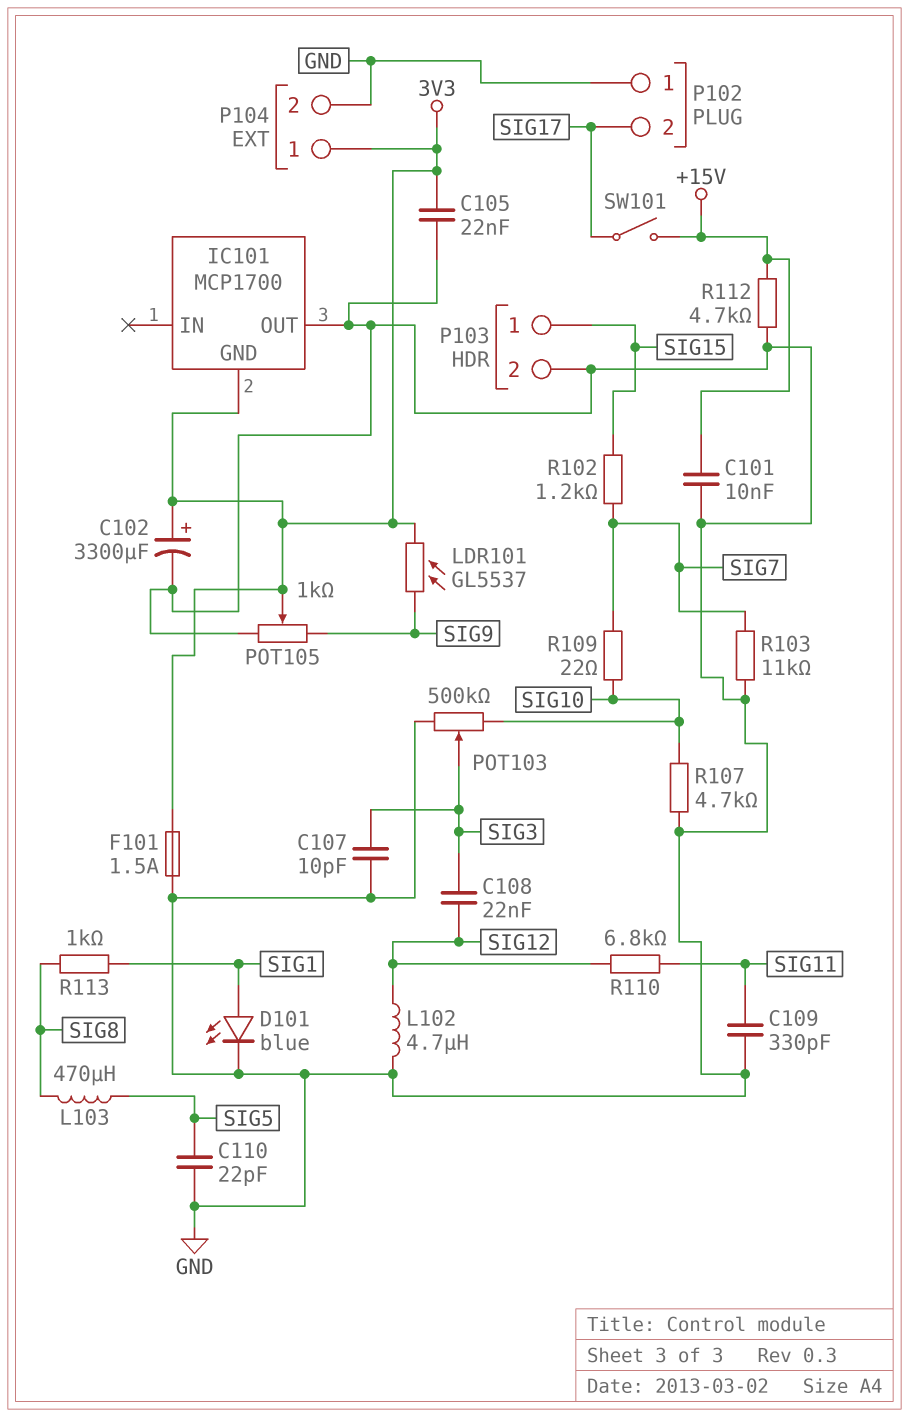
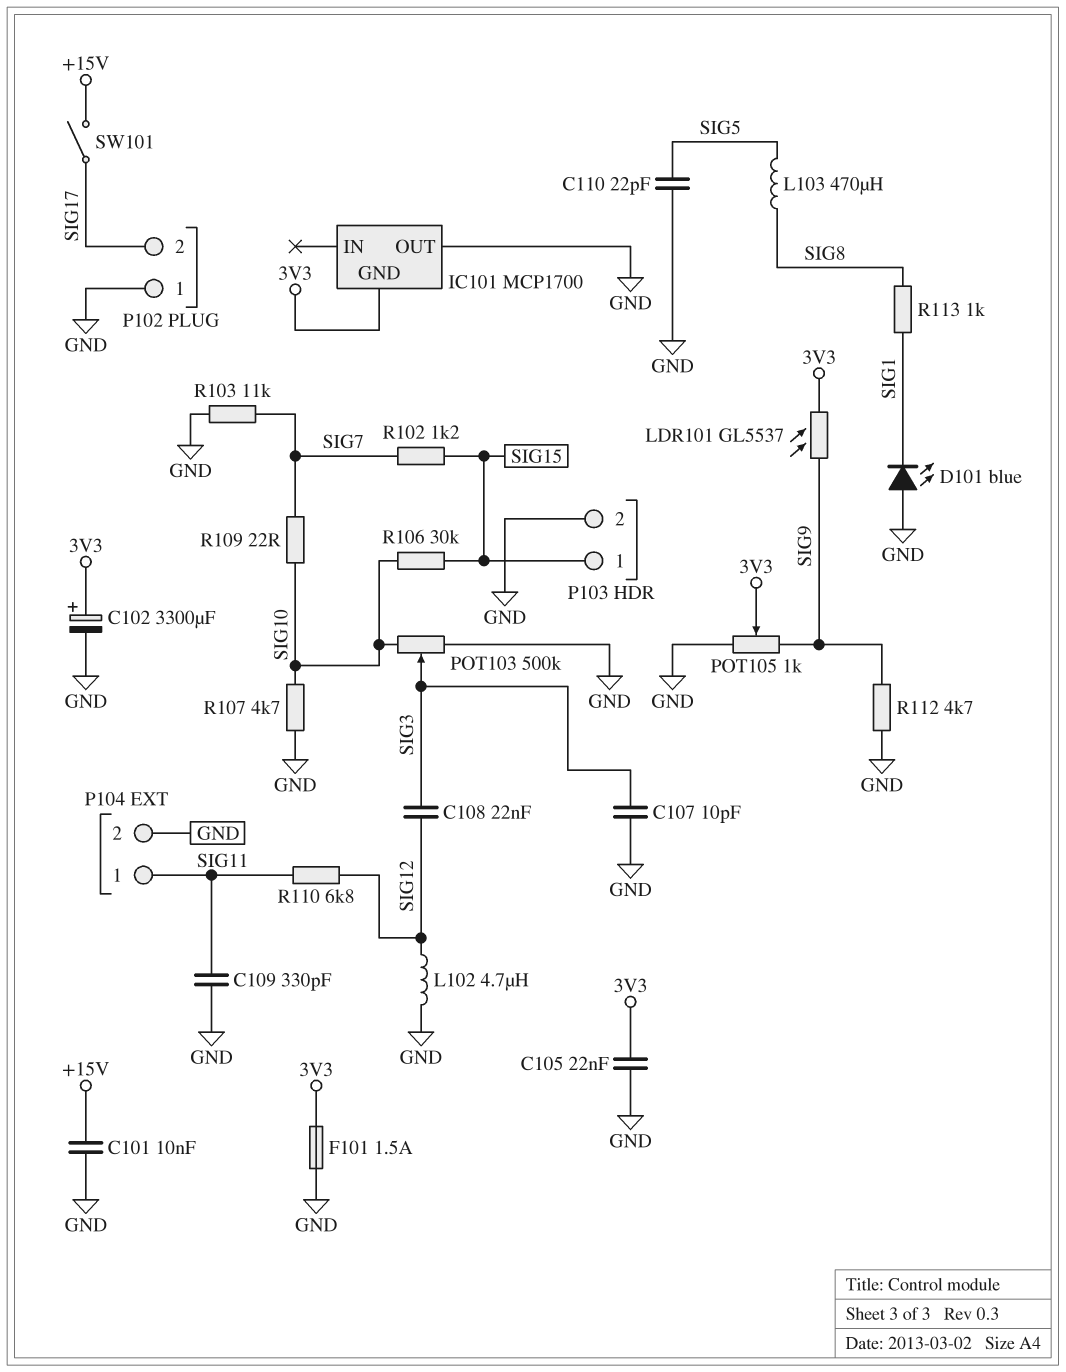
D101: LED blue (A SIG1, K GND) -> LED blue (A GND, K SIG1)
P104 pin 1: 3V3 -> SIG11
R106: none -> 30k (SIG10, SIG15)
R112: 4.7k (+15V, GND) -> 4.7k (GND, SIG9)

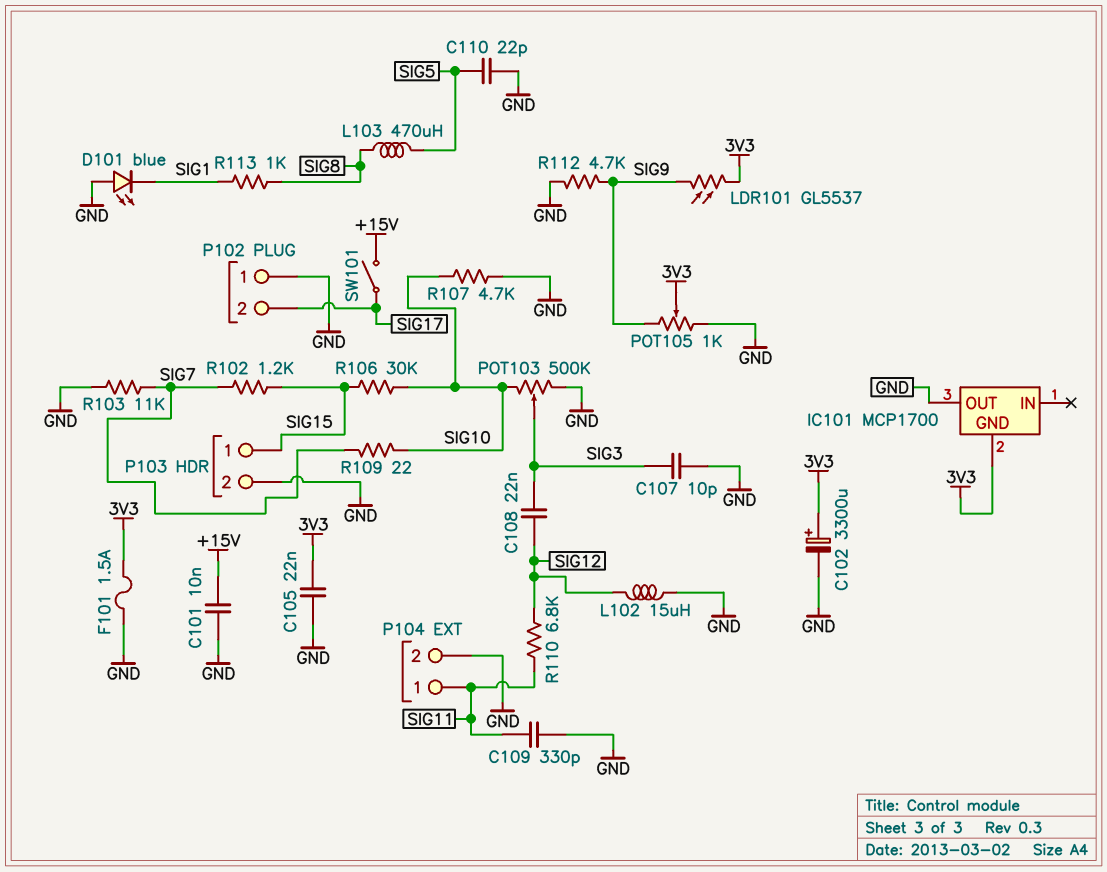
L102: 4.7uH (GND, SIG12) -> 15uH (GND, SIG12)

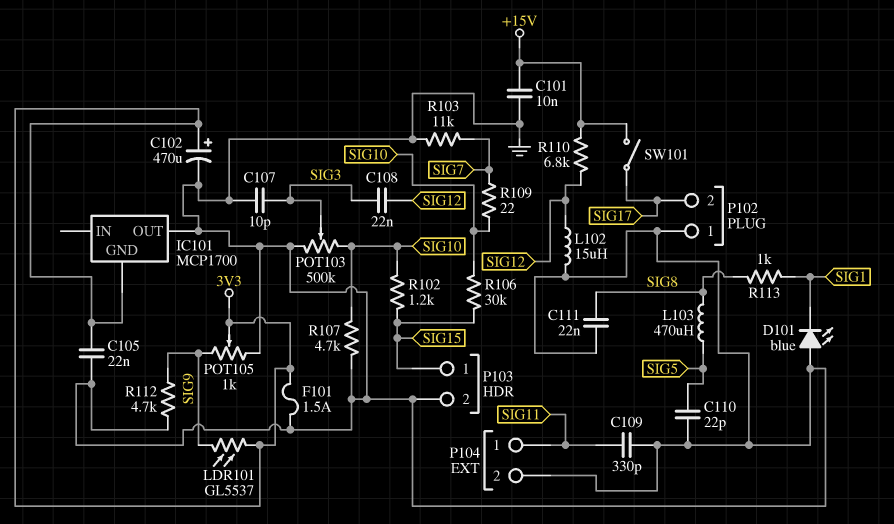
C102: 3300uF (plus 3V3, minus GND) -> 470uF (plus 3V3, minus GND)
C111: none -> 22nF (GND, SIG8)
R102: 1.2k (SIG7, SIG15) -> 1.2k (SIG10, SIG15)
R110: 6.8k (SIG11, SIG12) -> 6.8k (+15V, SIG12)

